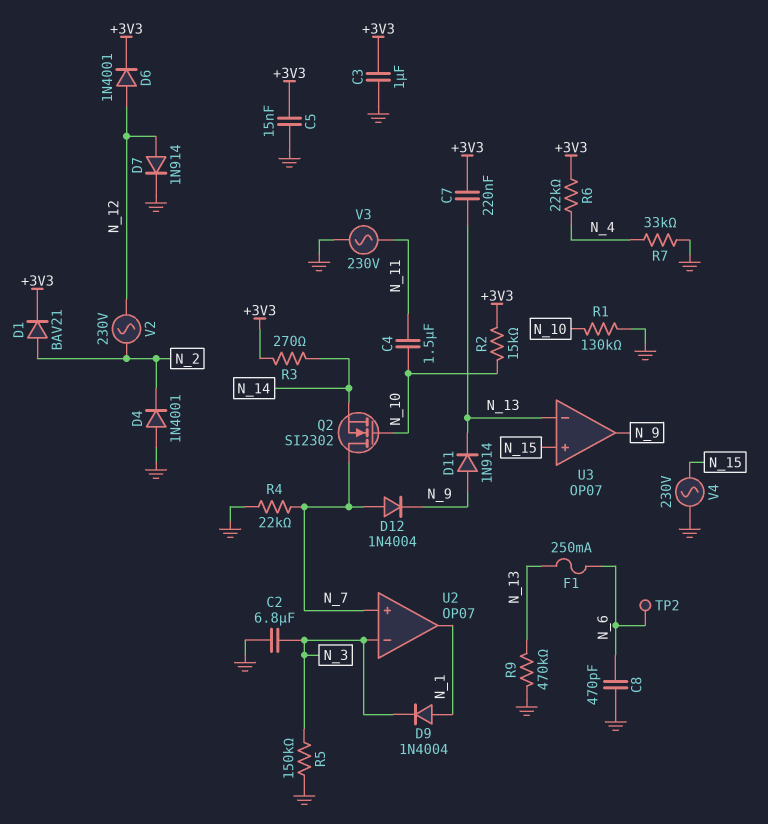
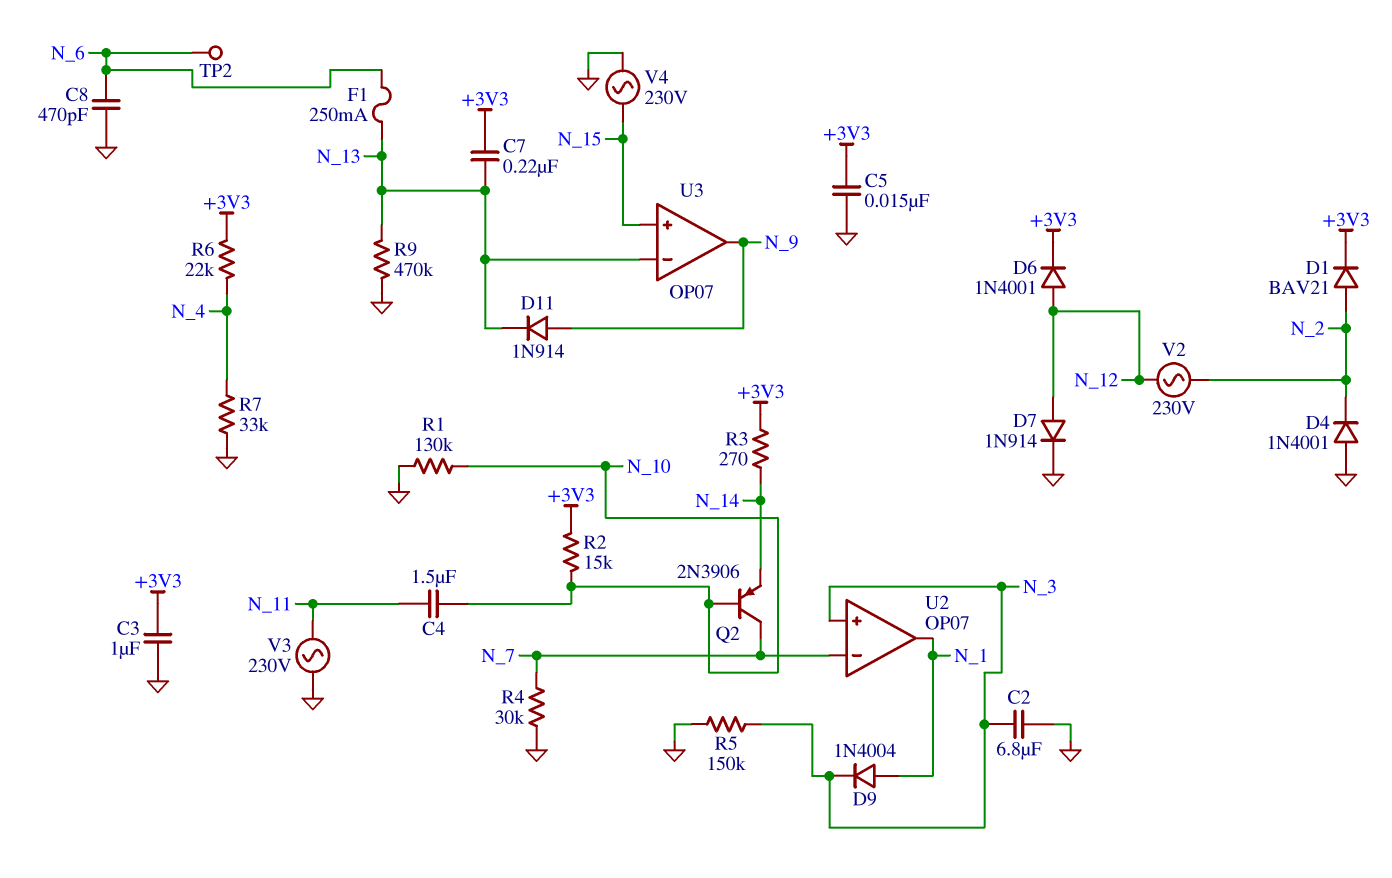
D12: diode 1N4004 (A N_7, K N_9) -> none
Q2: NMOS SI2302 (G N_10, D N_7, S N_14) -> PNP 2N3906 (B N_10, C N_7, E N_14)
R4: 22k (GND, N_7) -> 30k (GND, N_7)
U2 pin in+: N_7 -> N_3
U2 pin in-: N_3 -> N_7

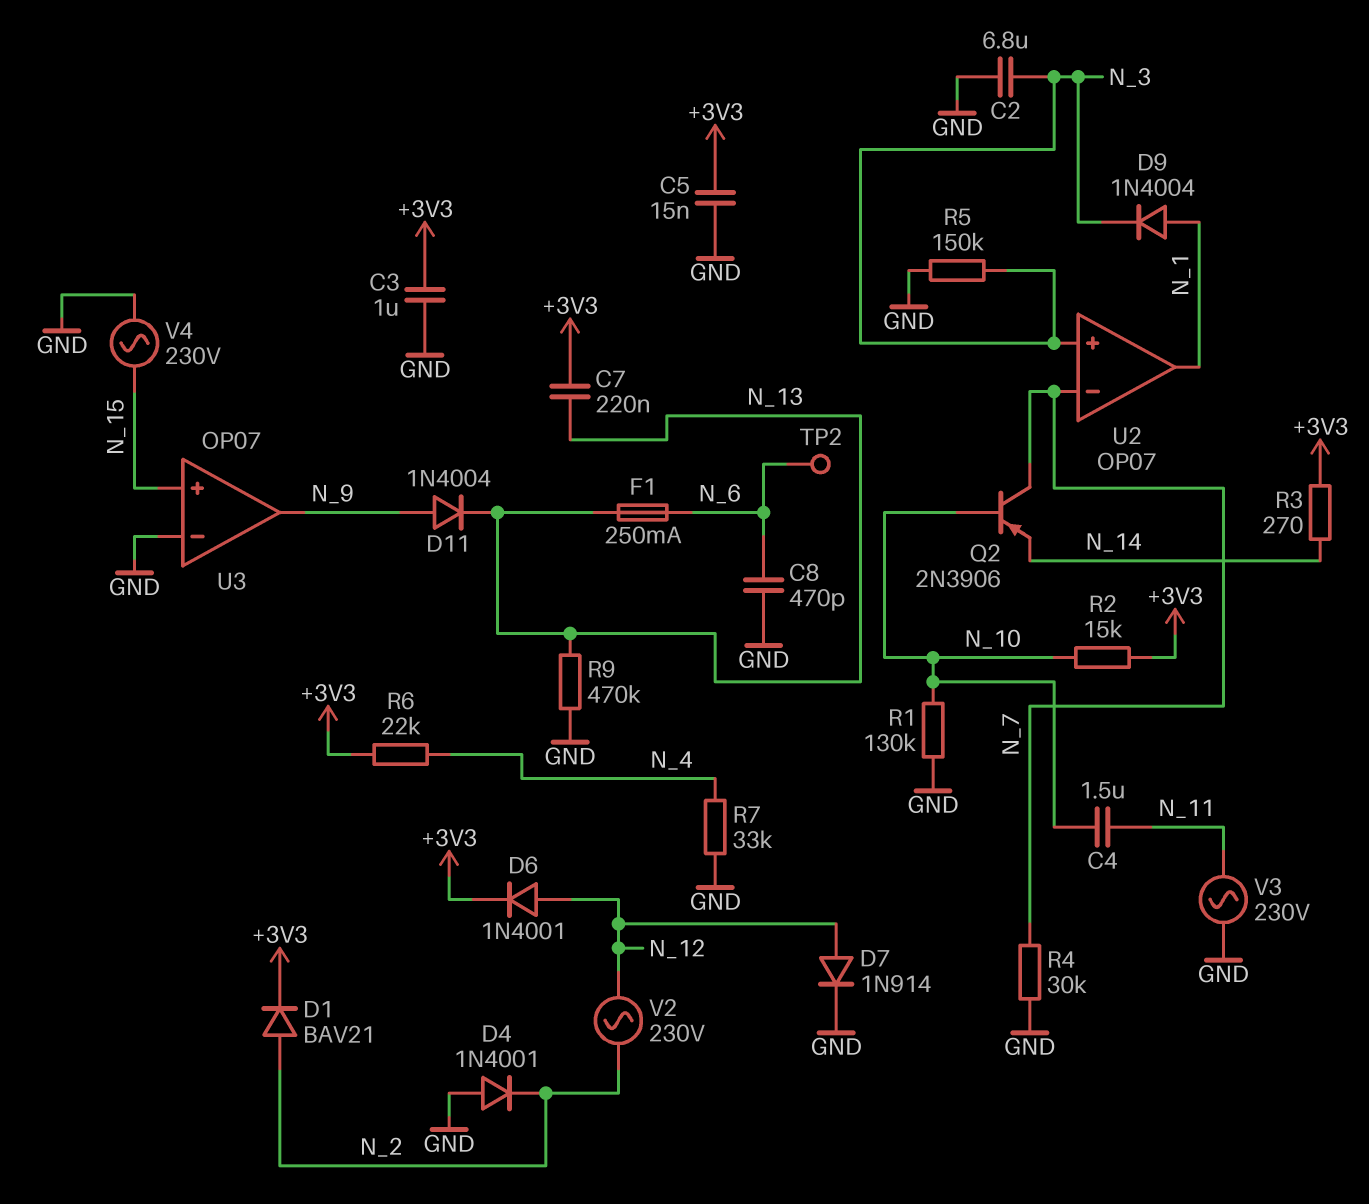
D11: diode 1N914 (A N_9, K N_13) -> diode 1N4004 (A N_9, K N_13)
U3 pin in-: N_13 -> GND

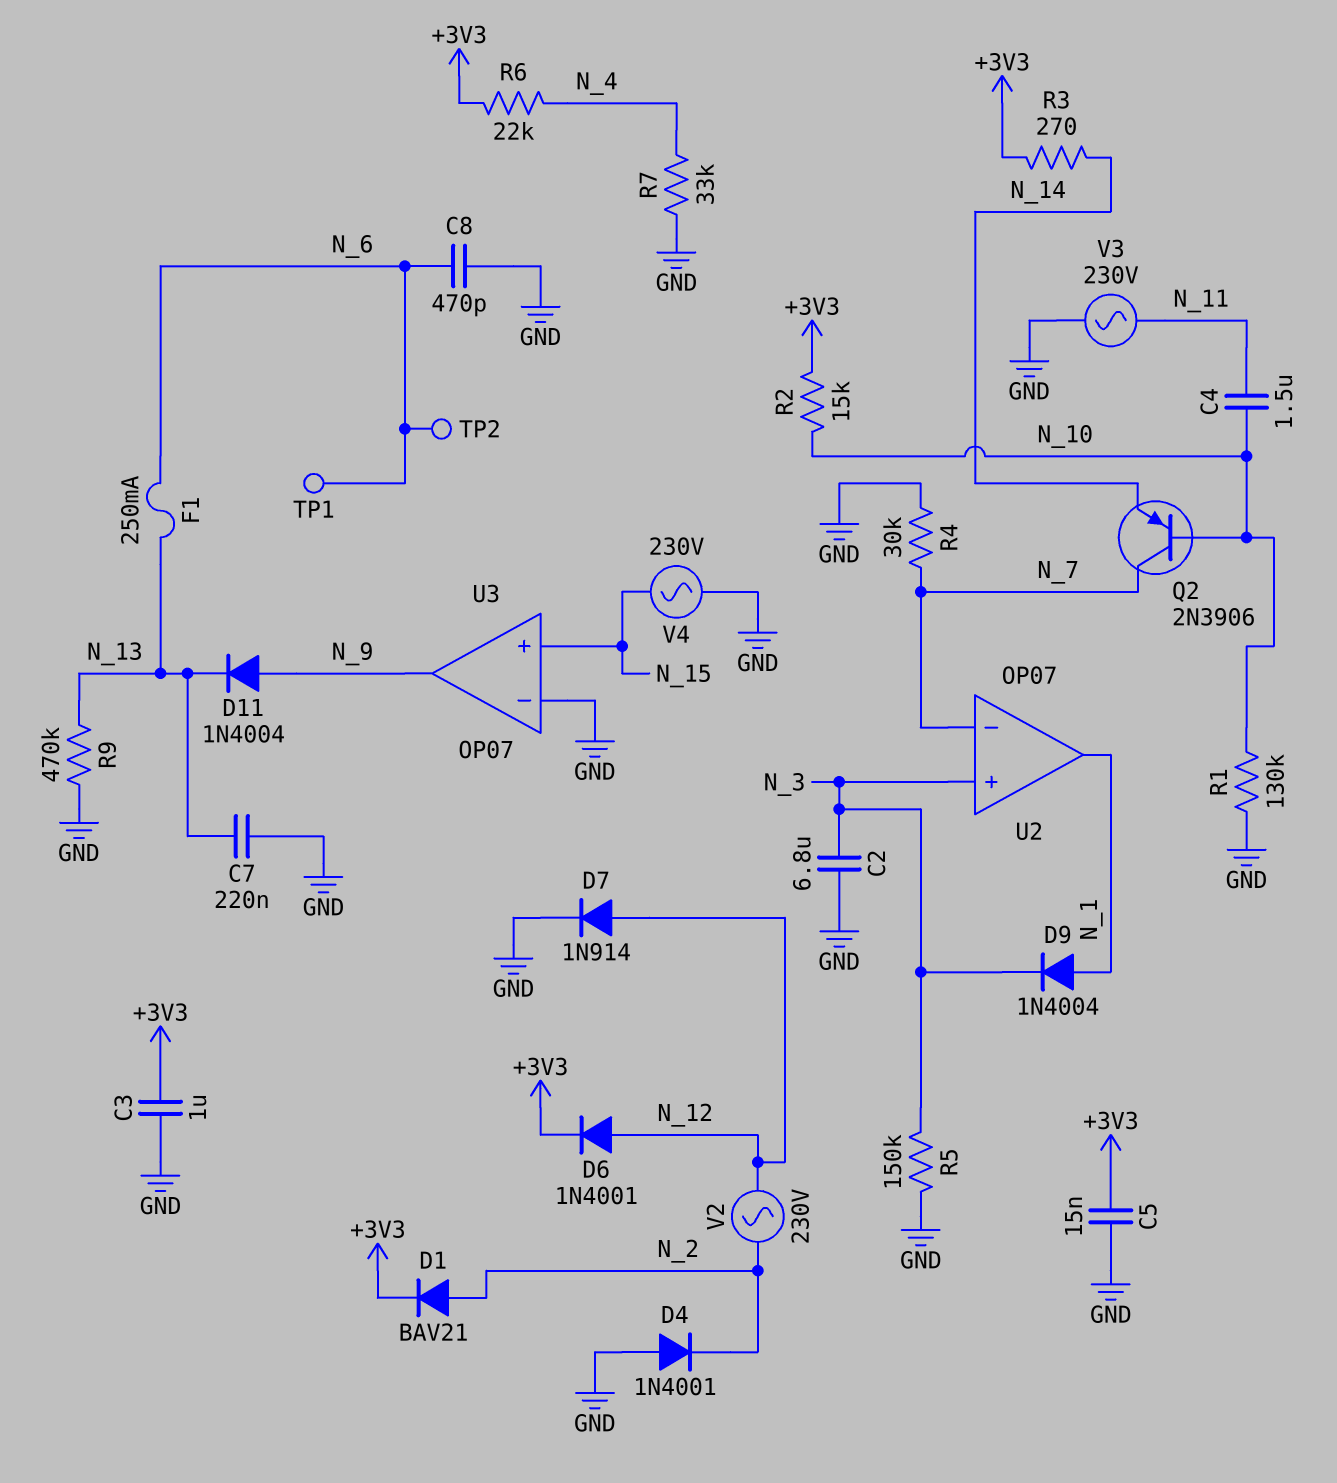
C7: 220nF (+3V3, N_13) -> 220nF (GND, N_13)
TP1: none -> test point (N_6)

